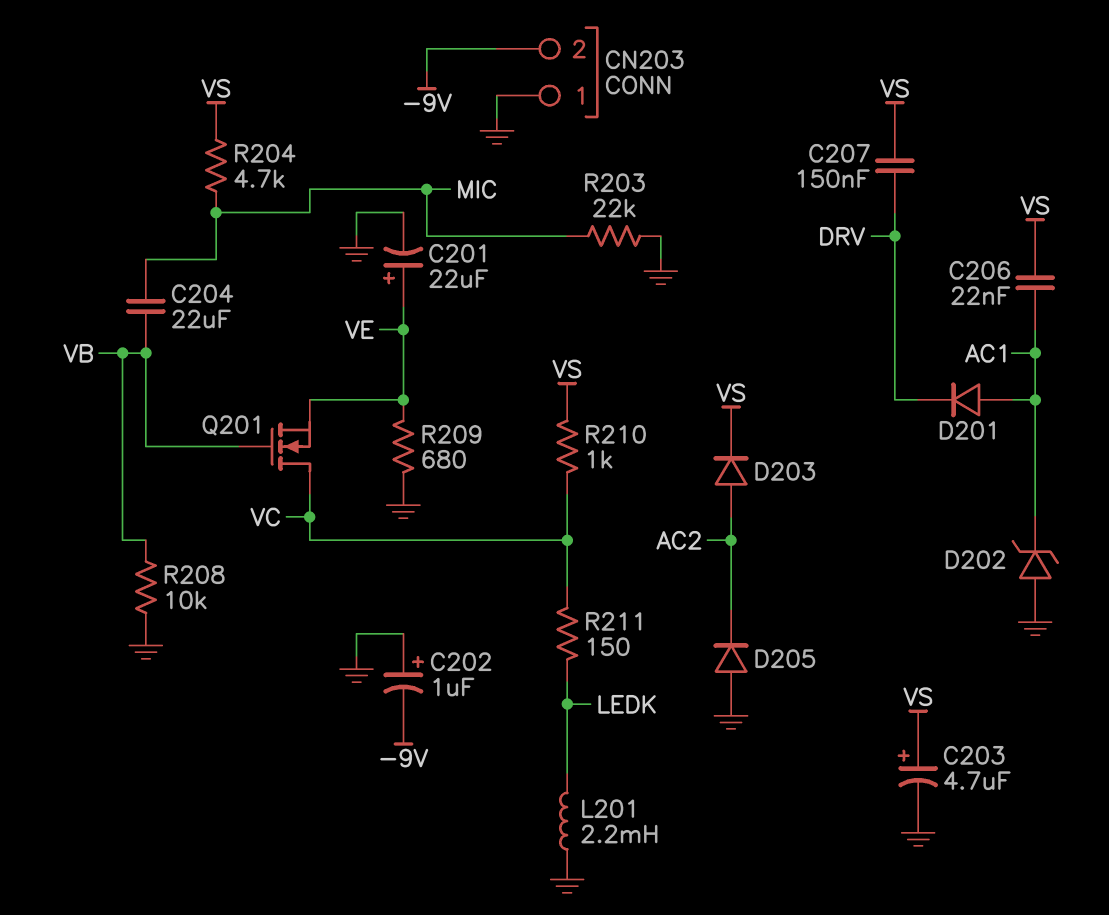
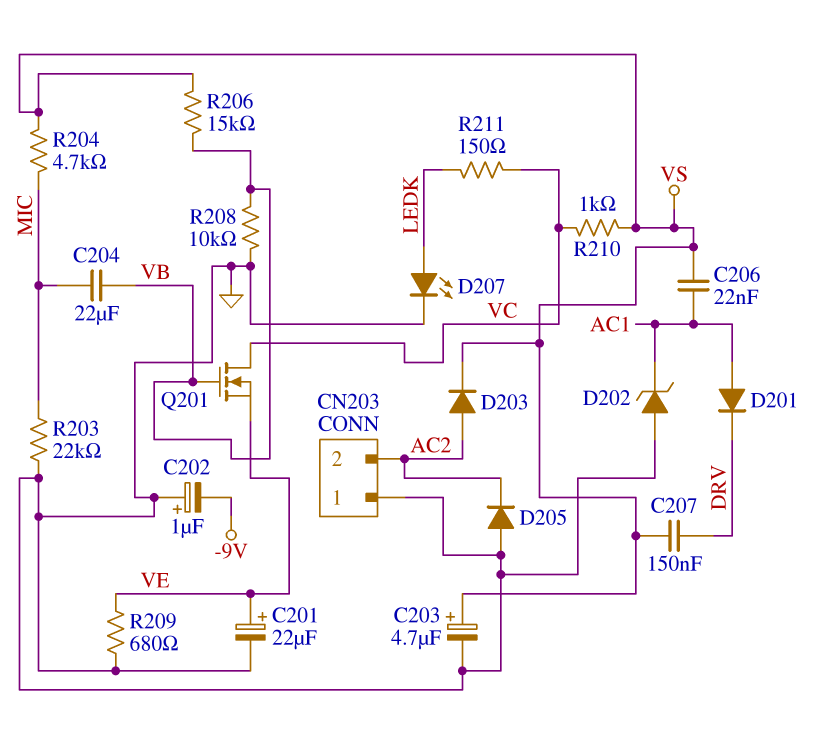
CN203 pin 2: -9V -> AC2
D207: none -> LED (A LEDK, K GND)
L201: 2.2mH (GND, LEDK) -> none
R206: none -> 15k (VB, VS)

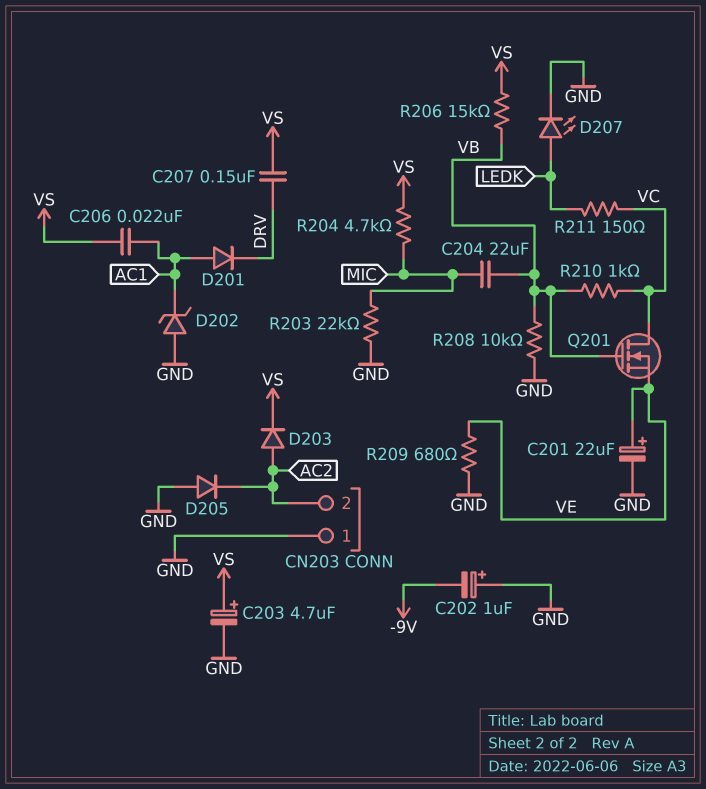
R210: 1k (VC, VS) -> 1k (VB, VC)

